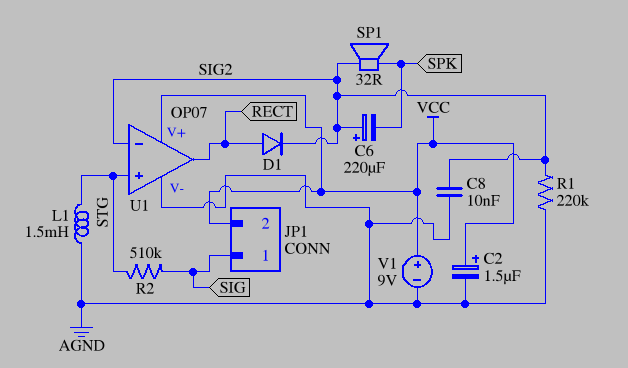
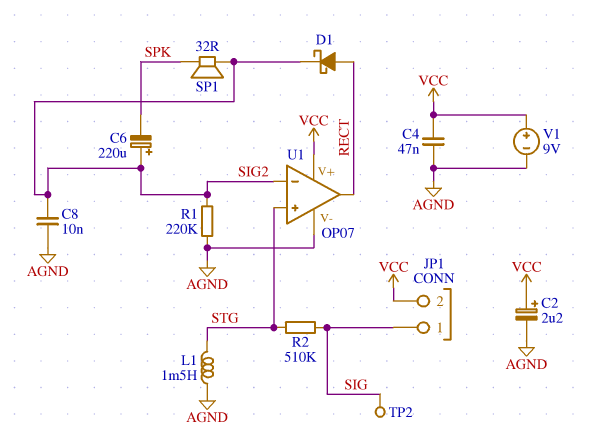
C2: 1.5uF (plus VCC, minus AGND) -> 2.2uF (plus VCC, minus AGND)
C4: none -> 47nF (AGND, VCC)
D1: diode (A RECT, K SIG2) -> schottky (A RECT, K SIG2)
TP2: none -> test point (SIG)

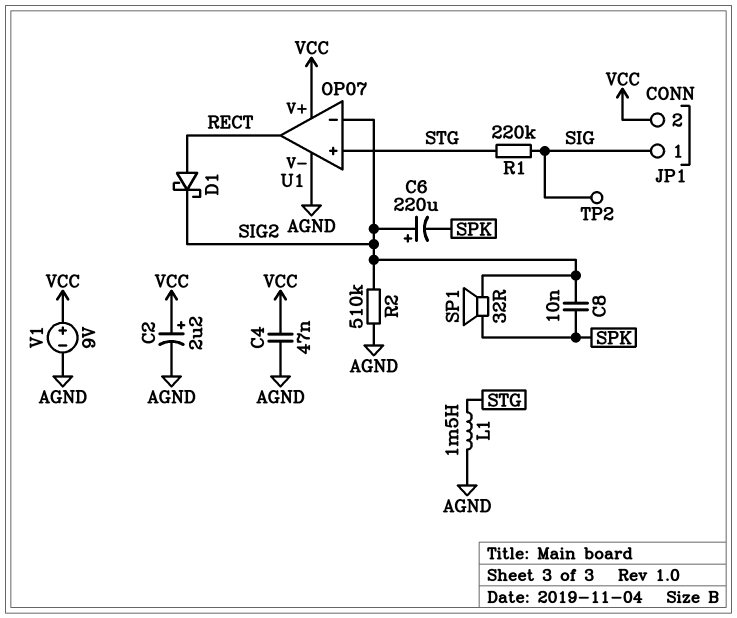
C8: 10nF (AGND, SIG2) -> 10nF (SIG2, SPK)
R1: 220k (AGND, SIG2) -> 220k (SIG, STG)
R2: 510k (SIG, STG) -> 510k (AGND, SIG2)

